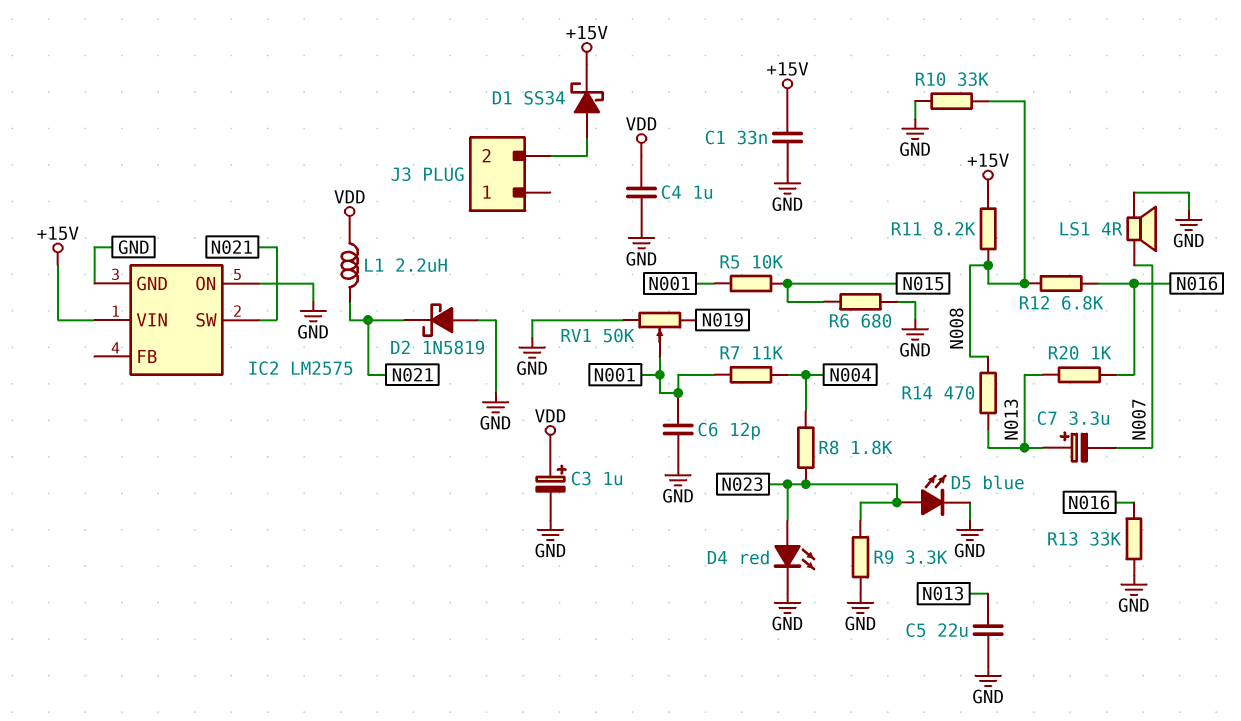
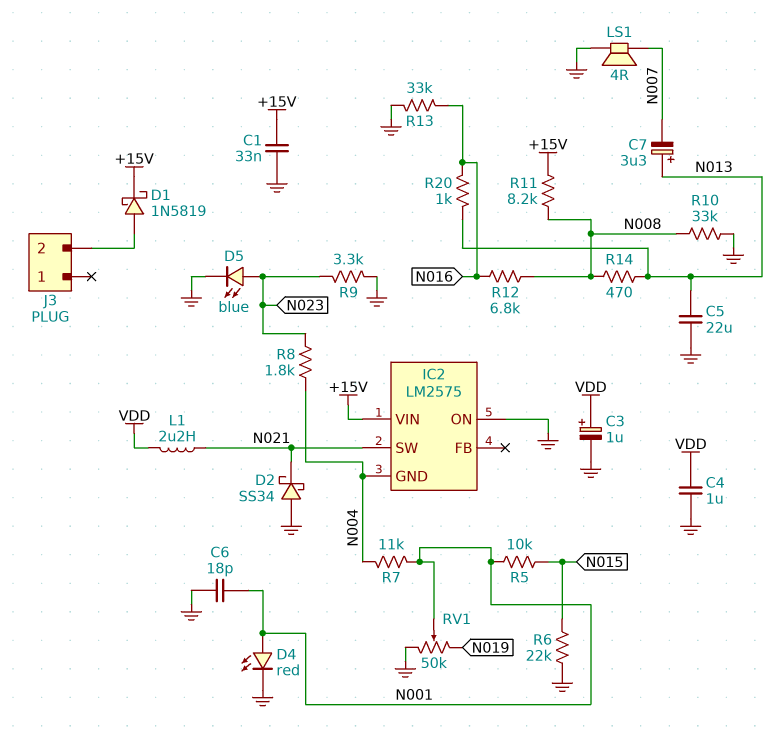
C6: 12pF (GND, N001) -> 18pF (GND, N001)
D1: schottky SS34 (A J3/2, K +15V) -> schottky 1N5819 (A J3/2, K +15V)
D2: schottky 1N5819 (A GND, K N021) -> schottky SS34 (A GND, K N021)
D4: LED red (A N023, K GND) -> LED red (A N001, K GND)
IC2 pin GND: GND -> N004
R6: 680 (GND, N015) -> 22k (GND, N015)

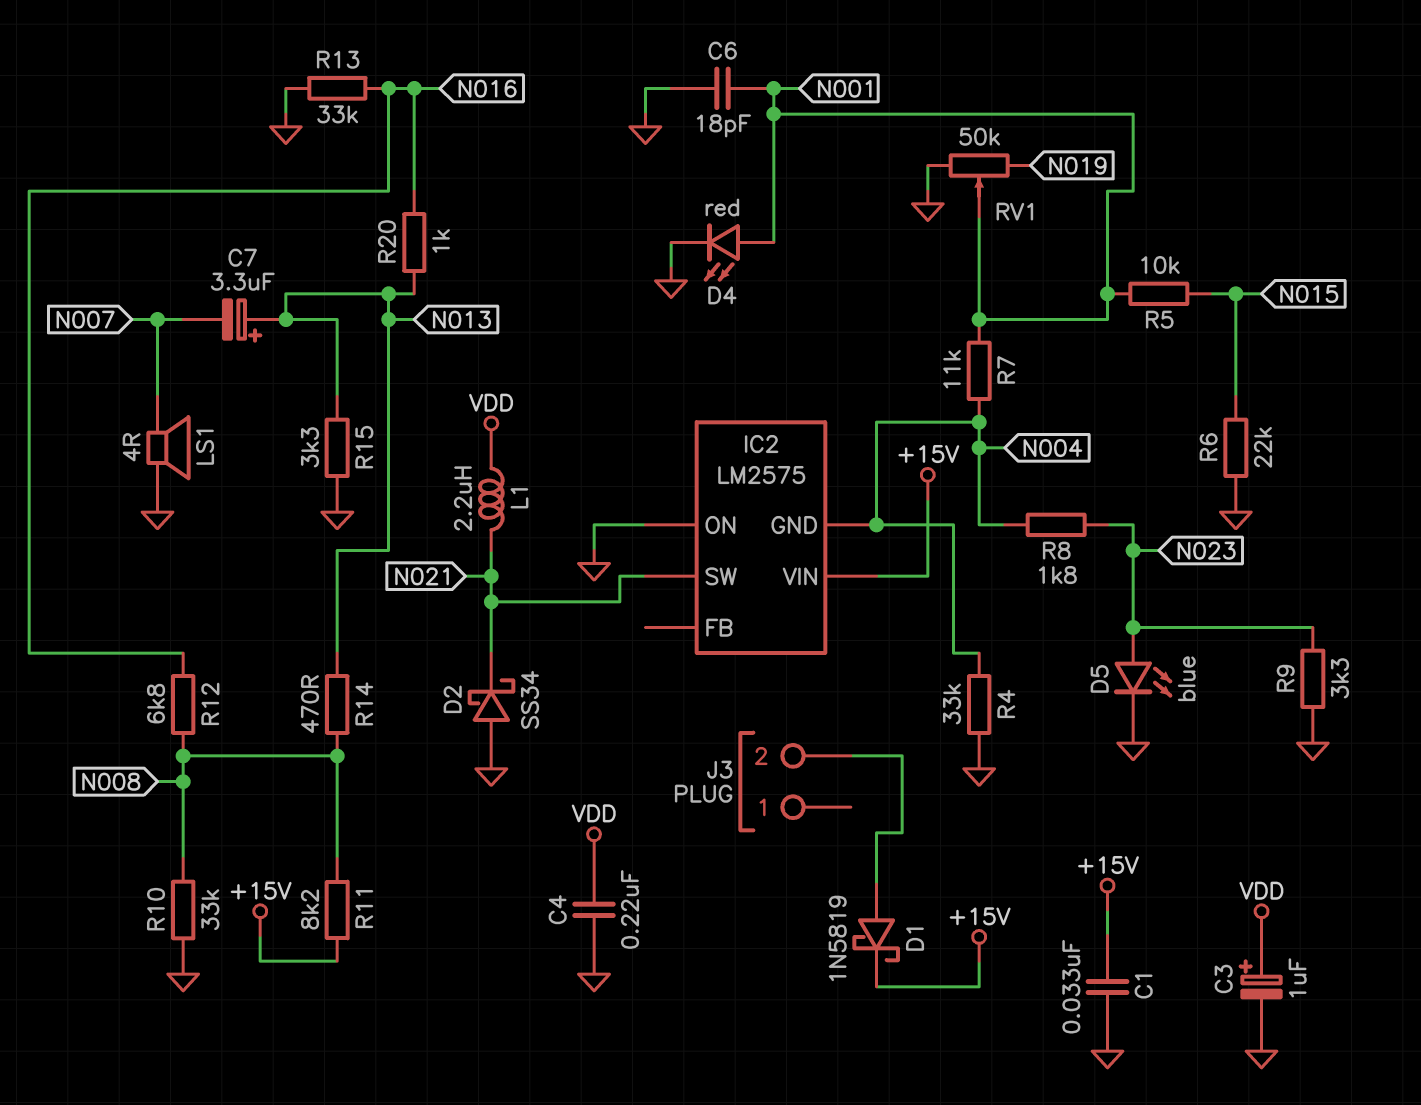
C4: 1uF (GND, VDD) -> 220nF (GND, VDD)
C5: 22uF (GND, N013) -> none
R4: none -> 33k (GND, N004)
R15: none -> 3.3k (GND, N013)

